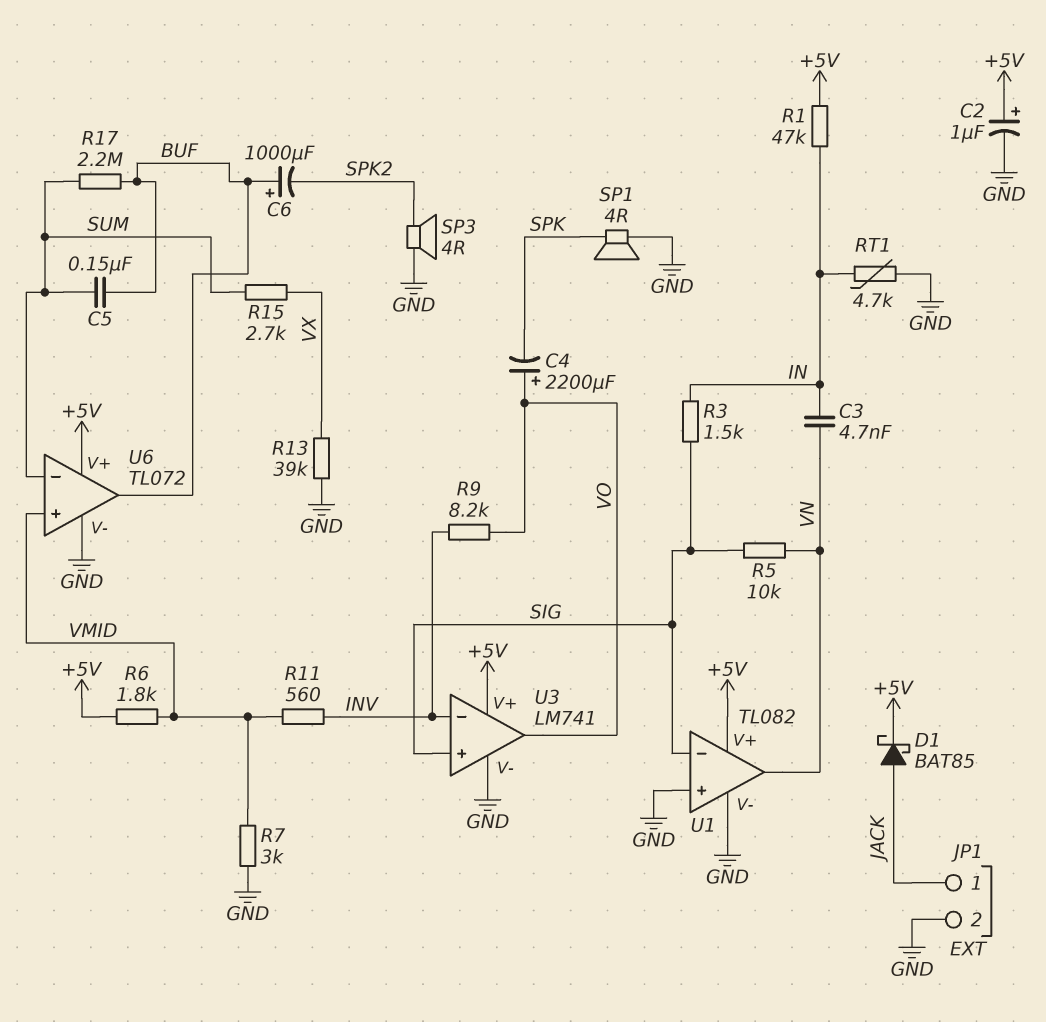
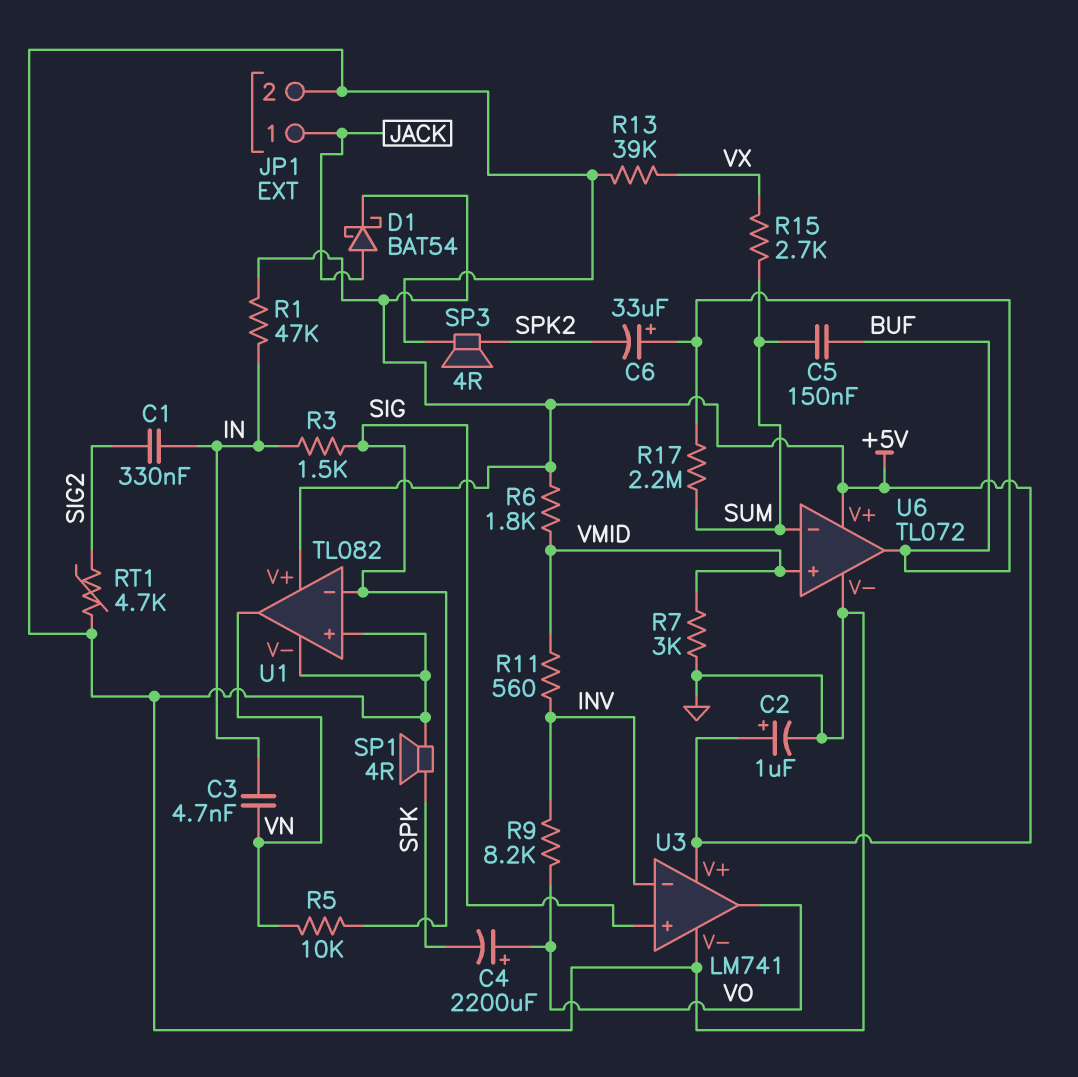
C1: none -> 330nF (IN, SIG2)
C6: 1000uF (plus BUF, minus SPK2) -> 33uF (plus BUF, minus SPK2)
D1: schottky BAT85 (A JACK, K +5V) -> schottky BAT54 (A JACK, K +5V)
RT1: 4.7k (GND, IN) -> 4.7k (GND, SIG2)

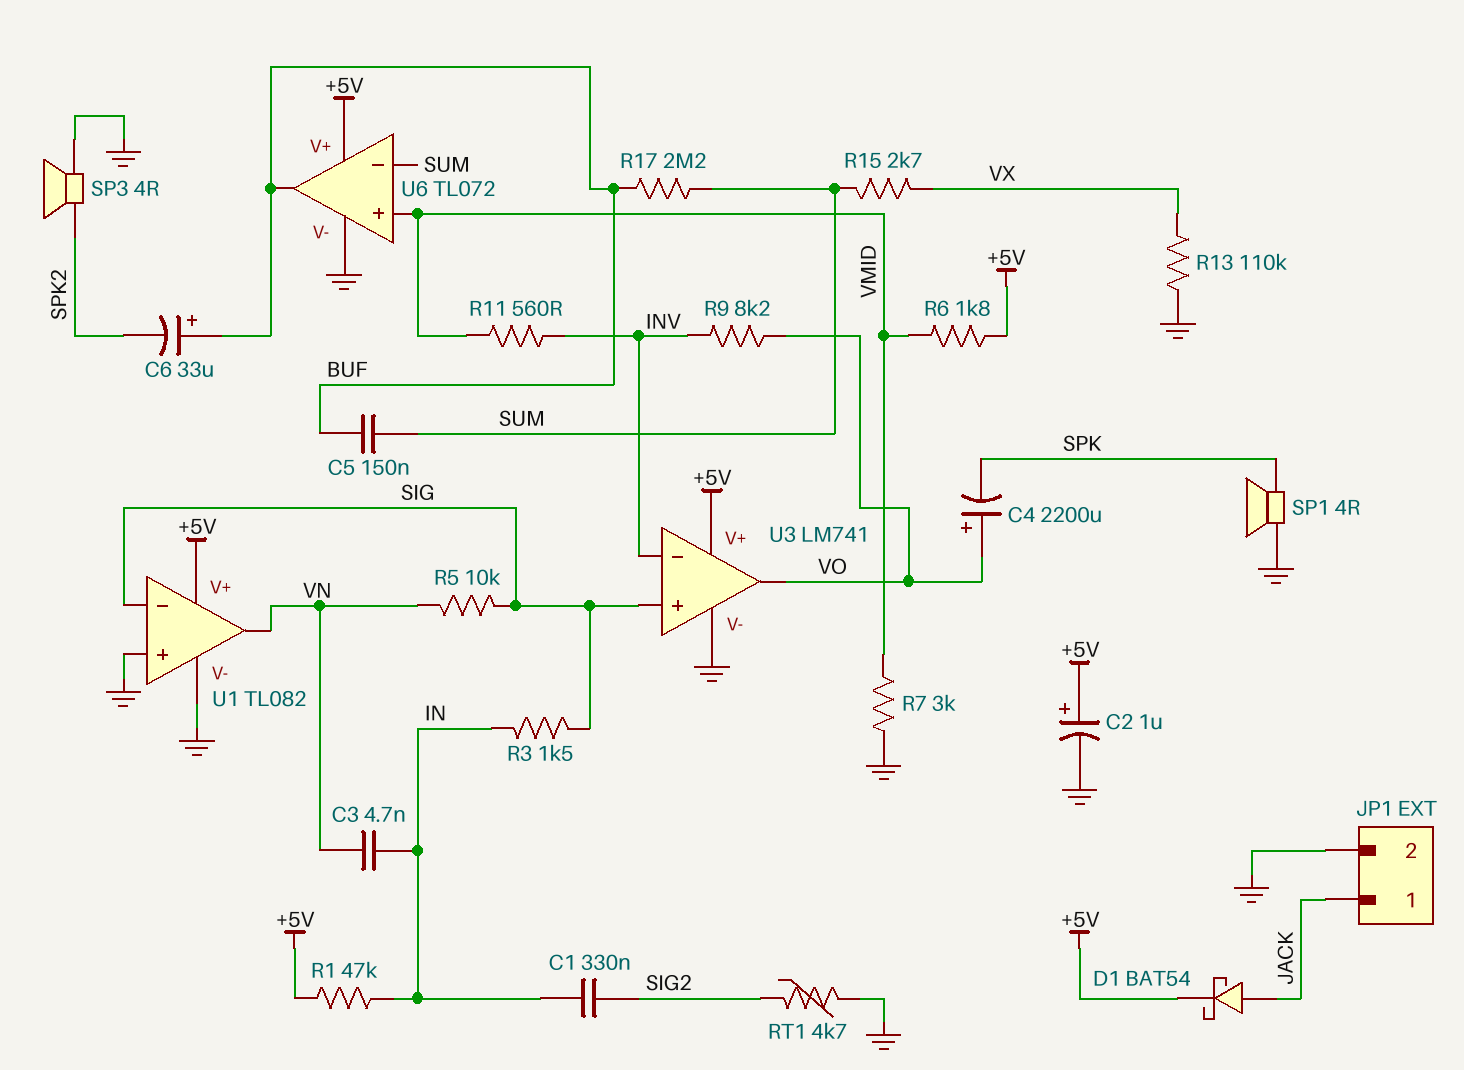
R13: 39k (GND, VX) -> 110k (GND, VX)

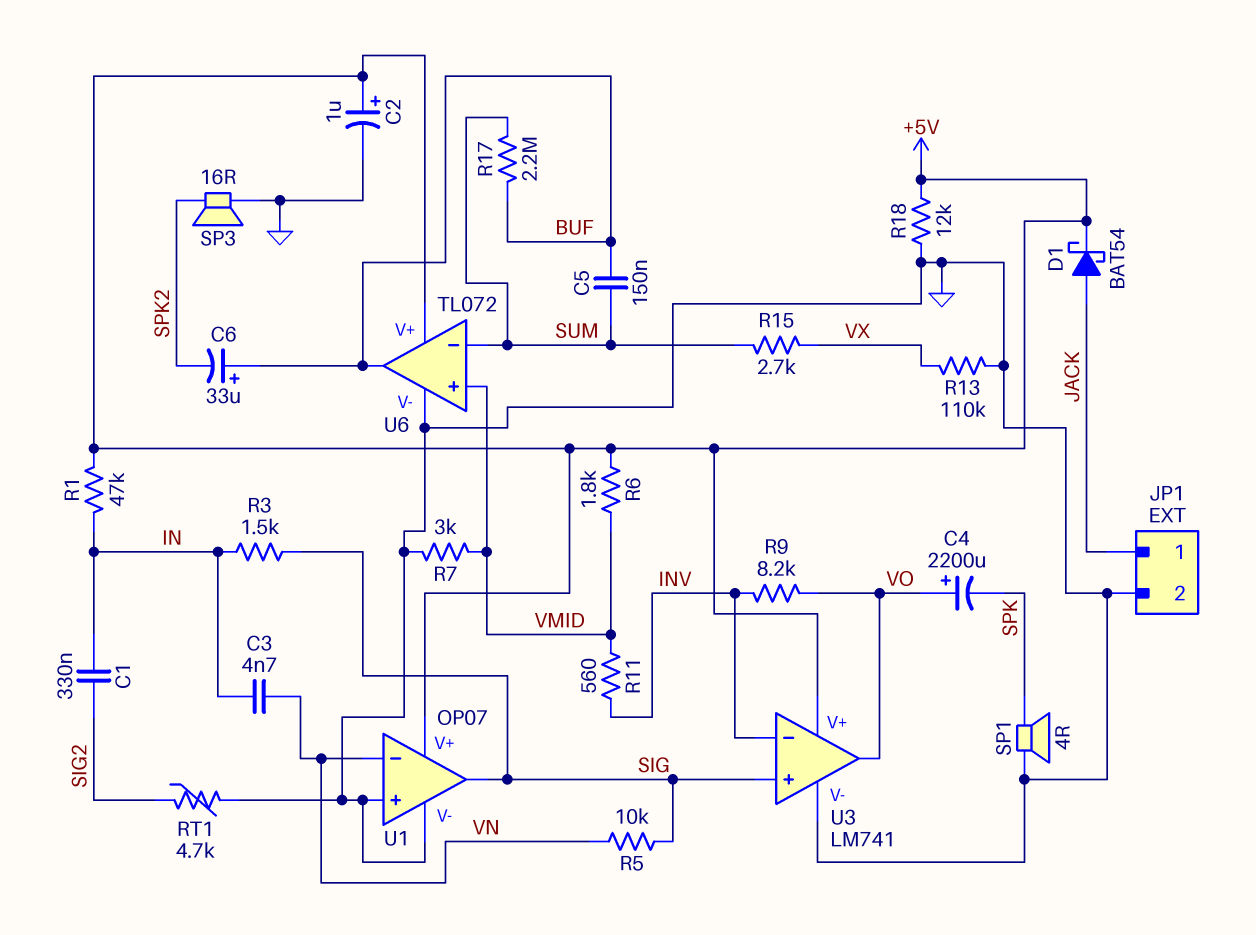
R18: none -> 12k (+5V, GND)
SP3: speaker 4R (GND, SPK2) -> speaker 16R (GND, SPK2)
U1: TL082 -> OP07
U1 pin in-: SIG -> VN
U1 pin out: VN -> SIG

